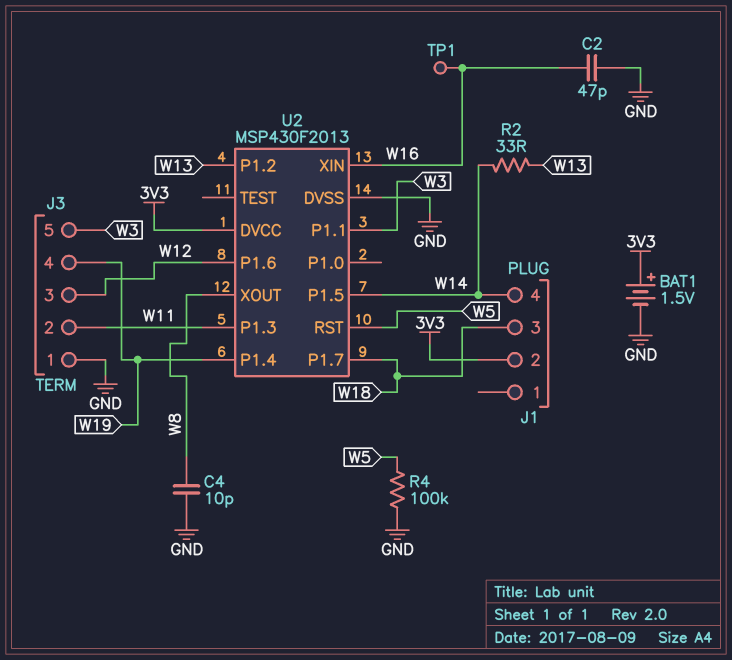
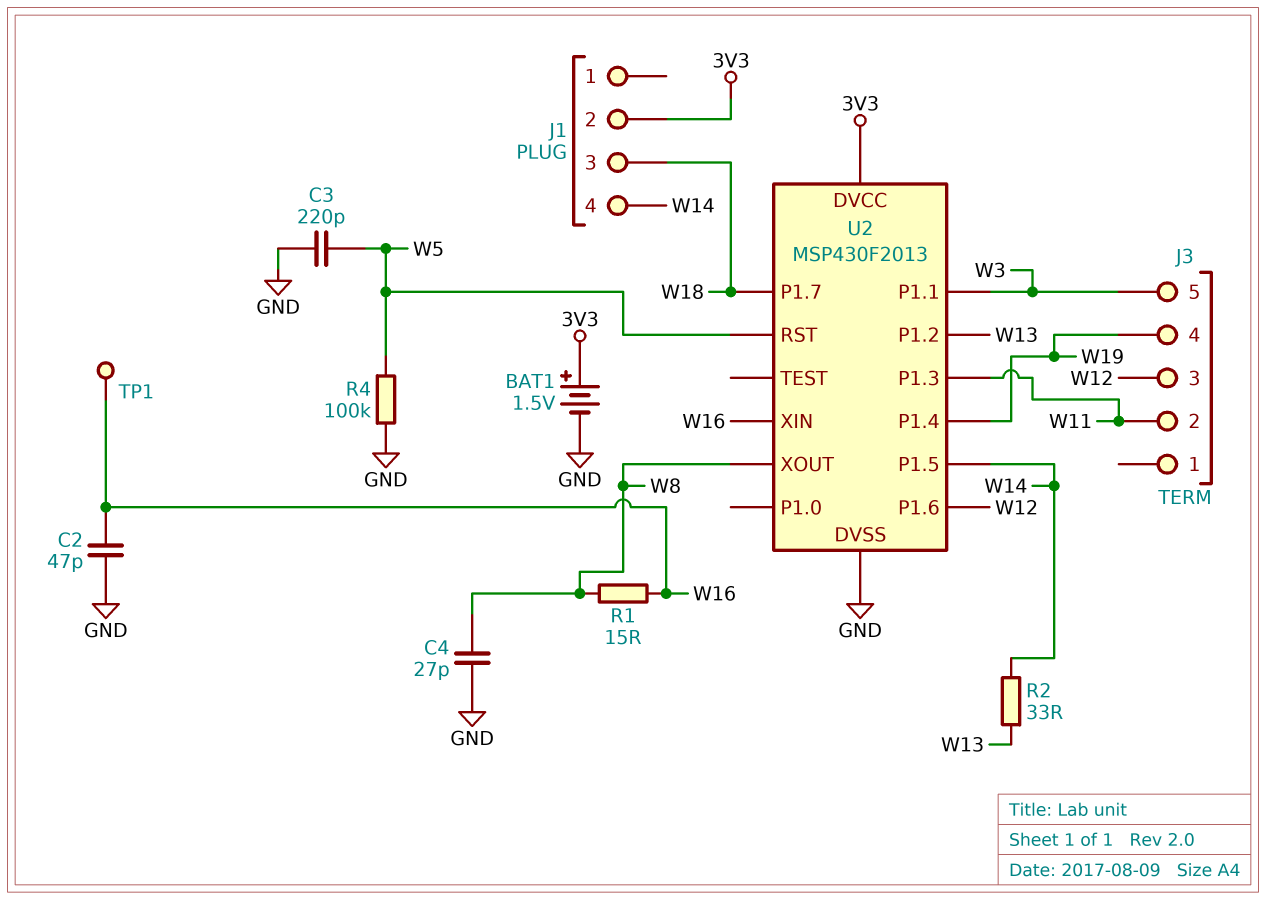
C3: none -> 220pF (GND, W5)
C4: 10pF (GND, W8) -> 27pF (GND, W8)
J3 pin 1: GND -> none
R1: none -> 15 (W8, W16)

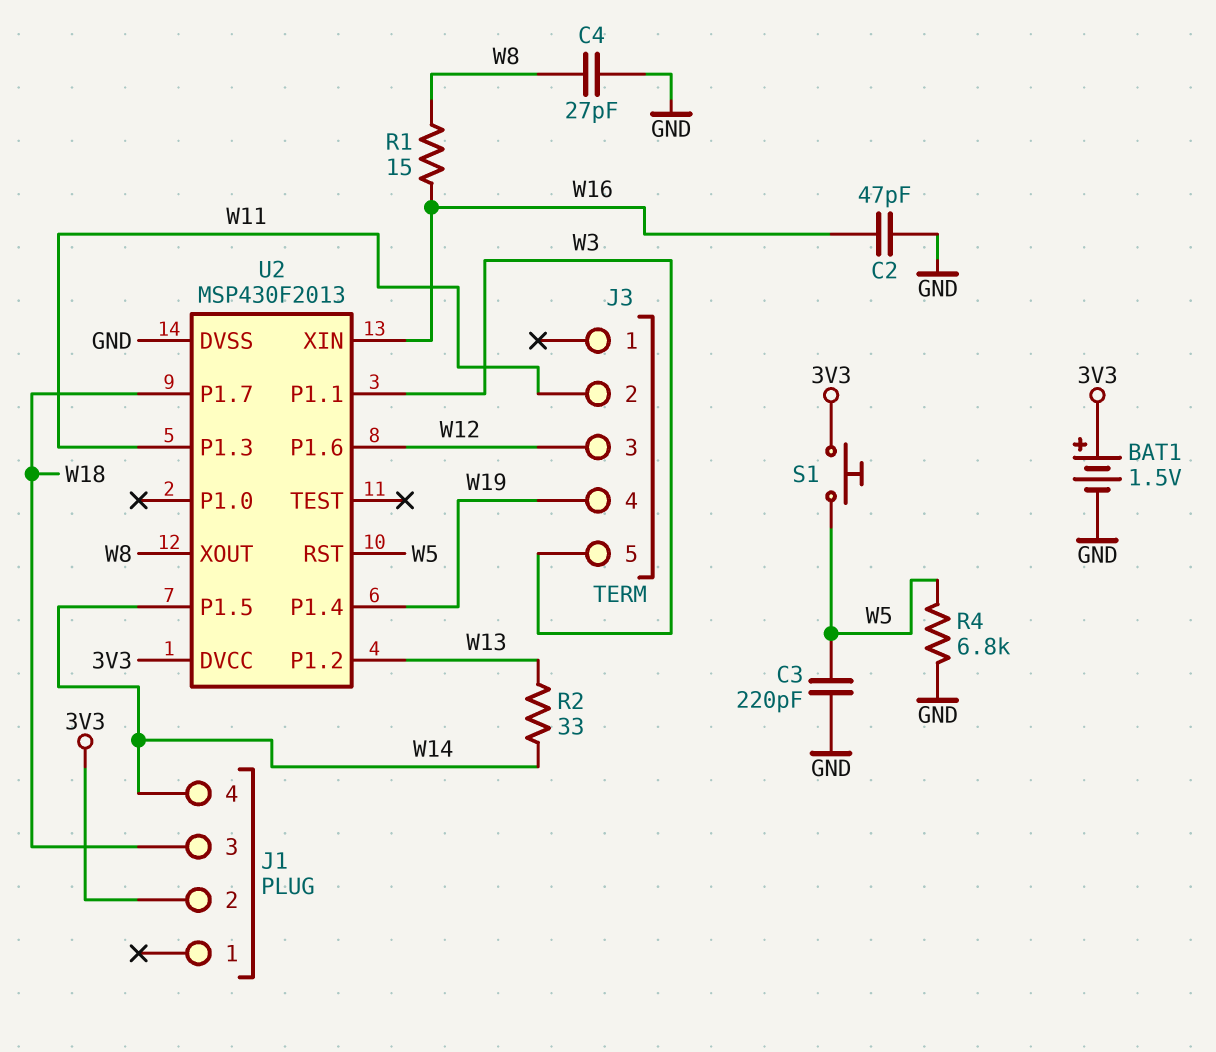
R4: 100k (GND, W5) -> 6.8k (GND, W5)
S1: none -> button (3V3, W5)
TP1: test point (W16) -> none

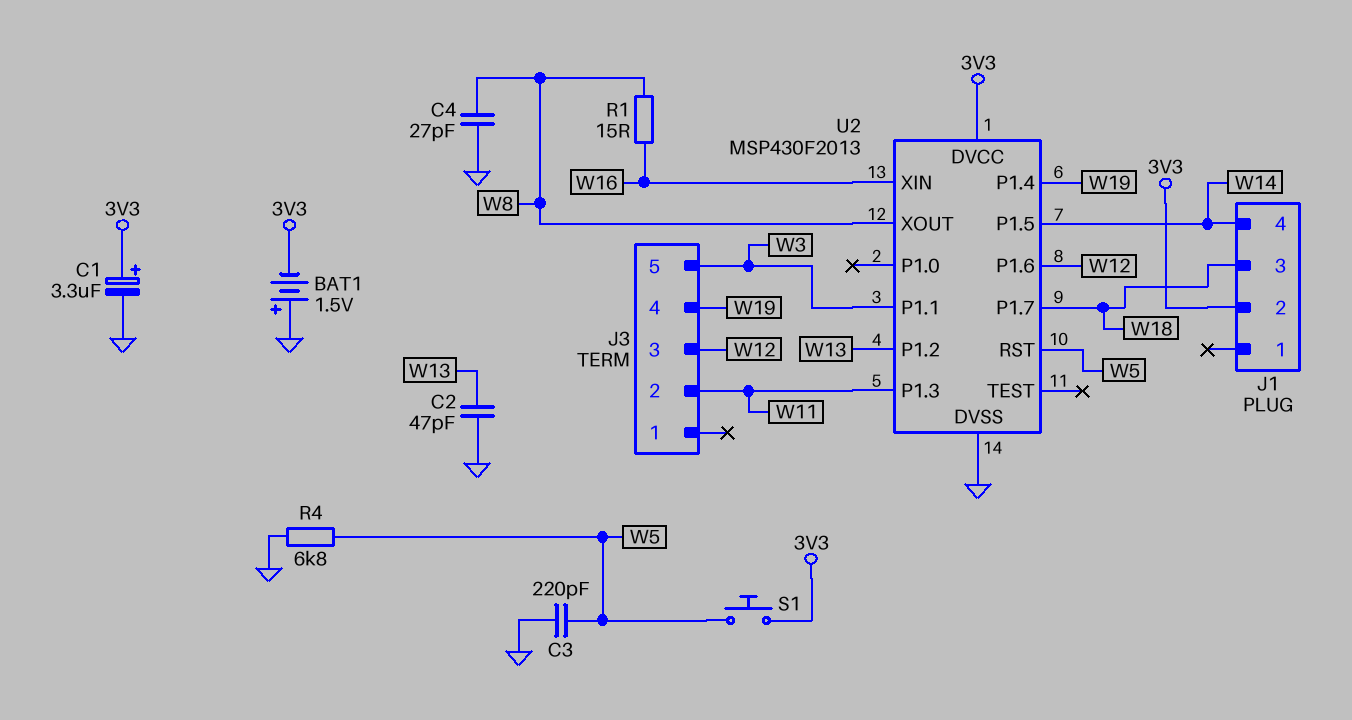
BAT1: 1.5V (plus 3V3, minus GND) -> 1.5V (plus GND, minus 3V3)
C1: none -> 3.3uF (plus 3V3, minus GND)
C2: 47pF (GND, W16) -> 47pF (GND, W13)
R2: 33 (W13, W14) -> none

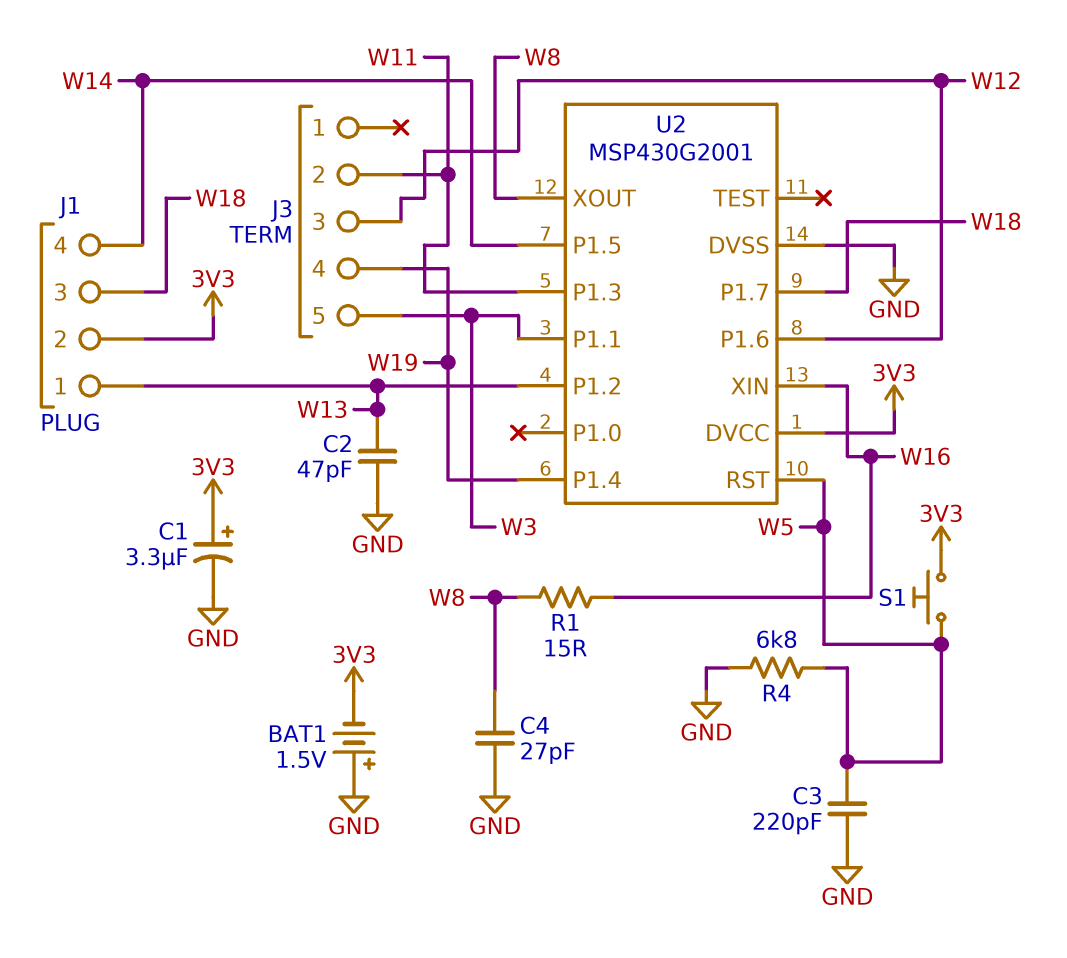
J1 pin 1: none -> W13
U2: MSP430F2013 -> MSP430G2001

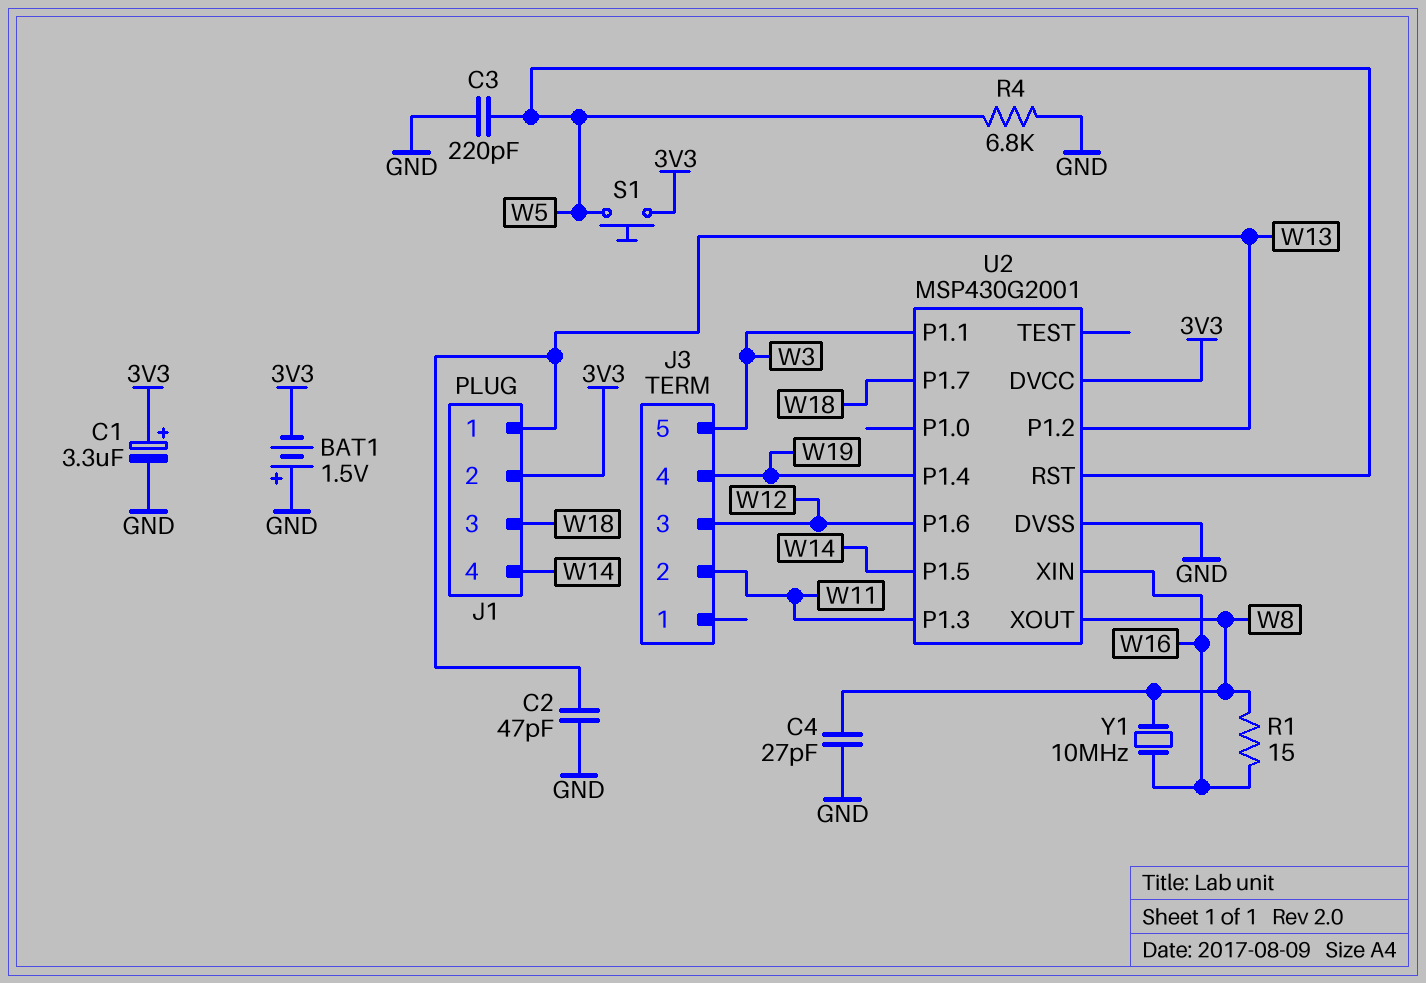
Y1: none -> 10MHz (W8, W16)

